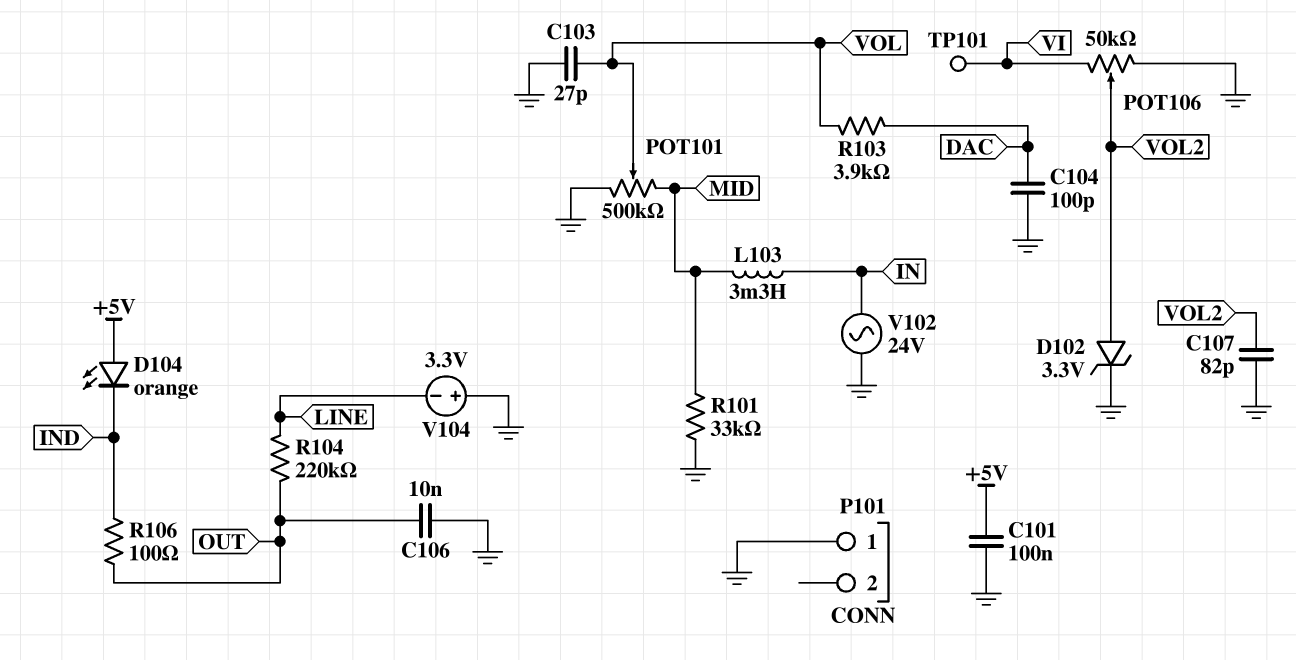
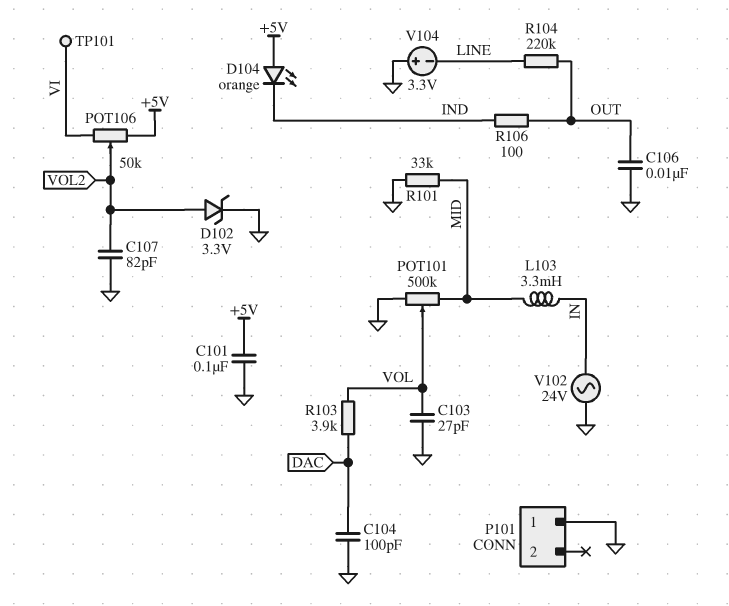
POT106: 50k (GND, VI, wiper VOL2) -> 50k (+5V, VI, wiper VOL2)

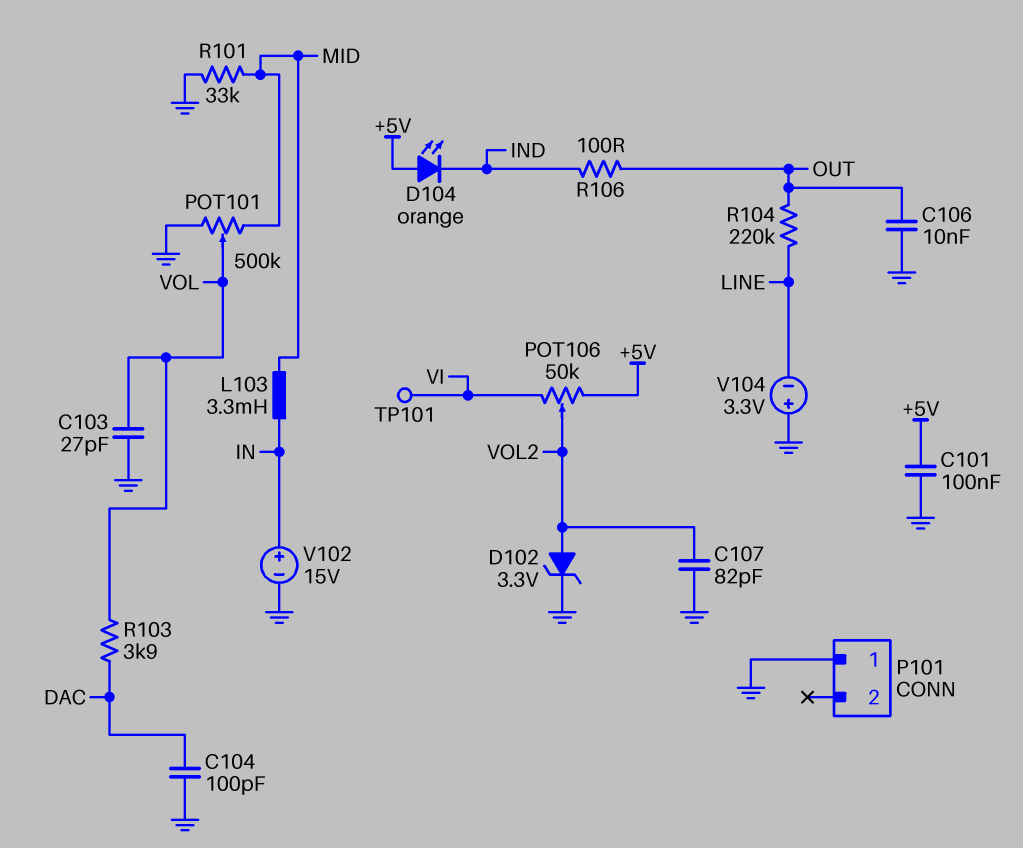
V102: AC 24V (GND, IN) -> 15V (plus IN, minus GND)

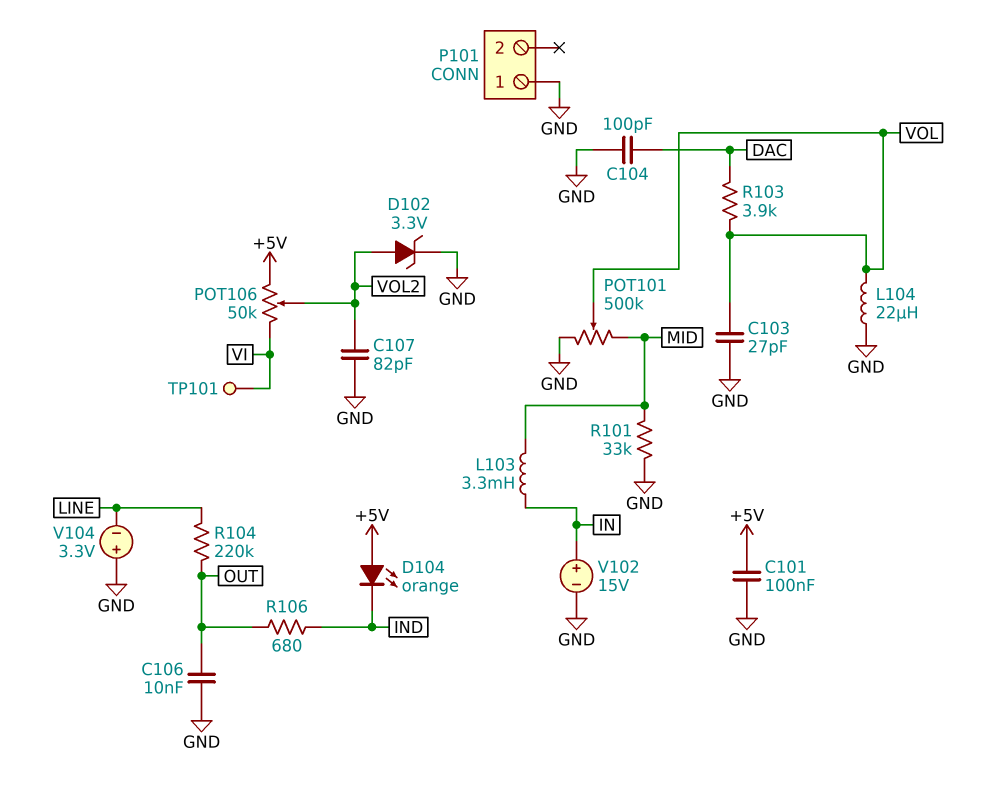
L104: none -> 22uH (GND, VOL)
R106: 100 (IND, OUT) -> 680 (IND, OUT)

